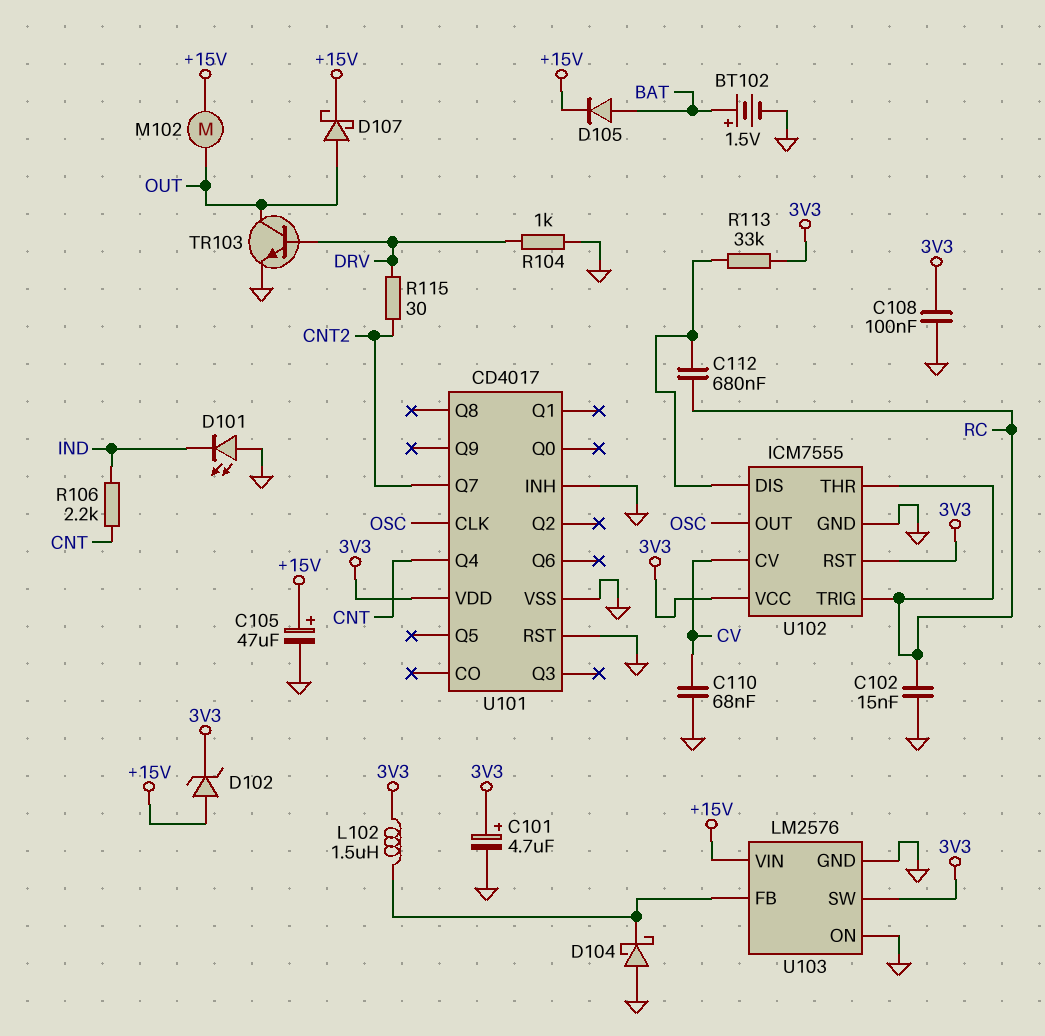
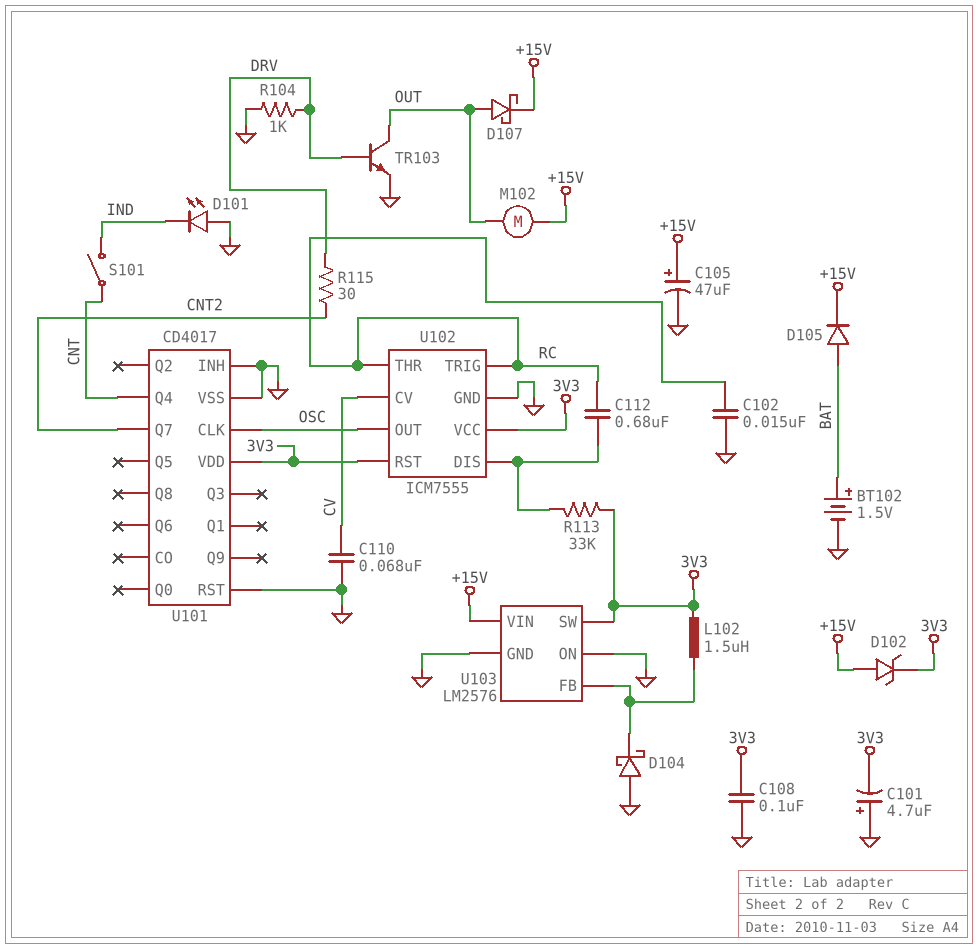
C101: 4.7uF (plus 3V3, minus GND) -> 4.7uF (plus GND, minus 3V3)
R106: 2.2k (CNT, IND) -> none
S101: none -> switch (CNT, IND)

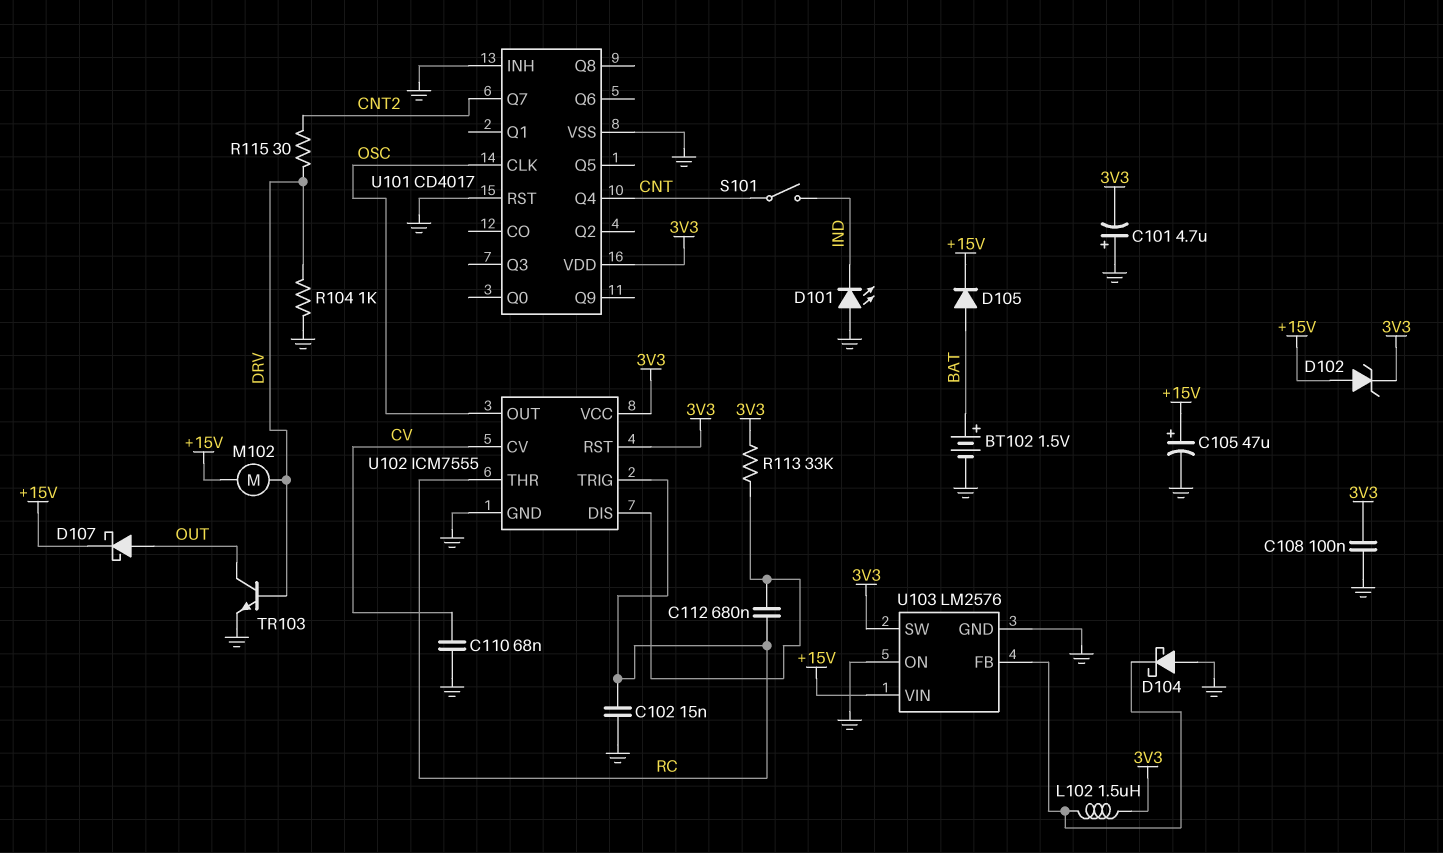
M102: motor (+15V, OUT) -> motor (+15V, DRV)

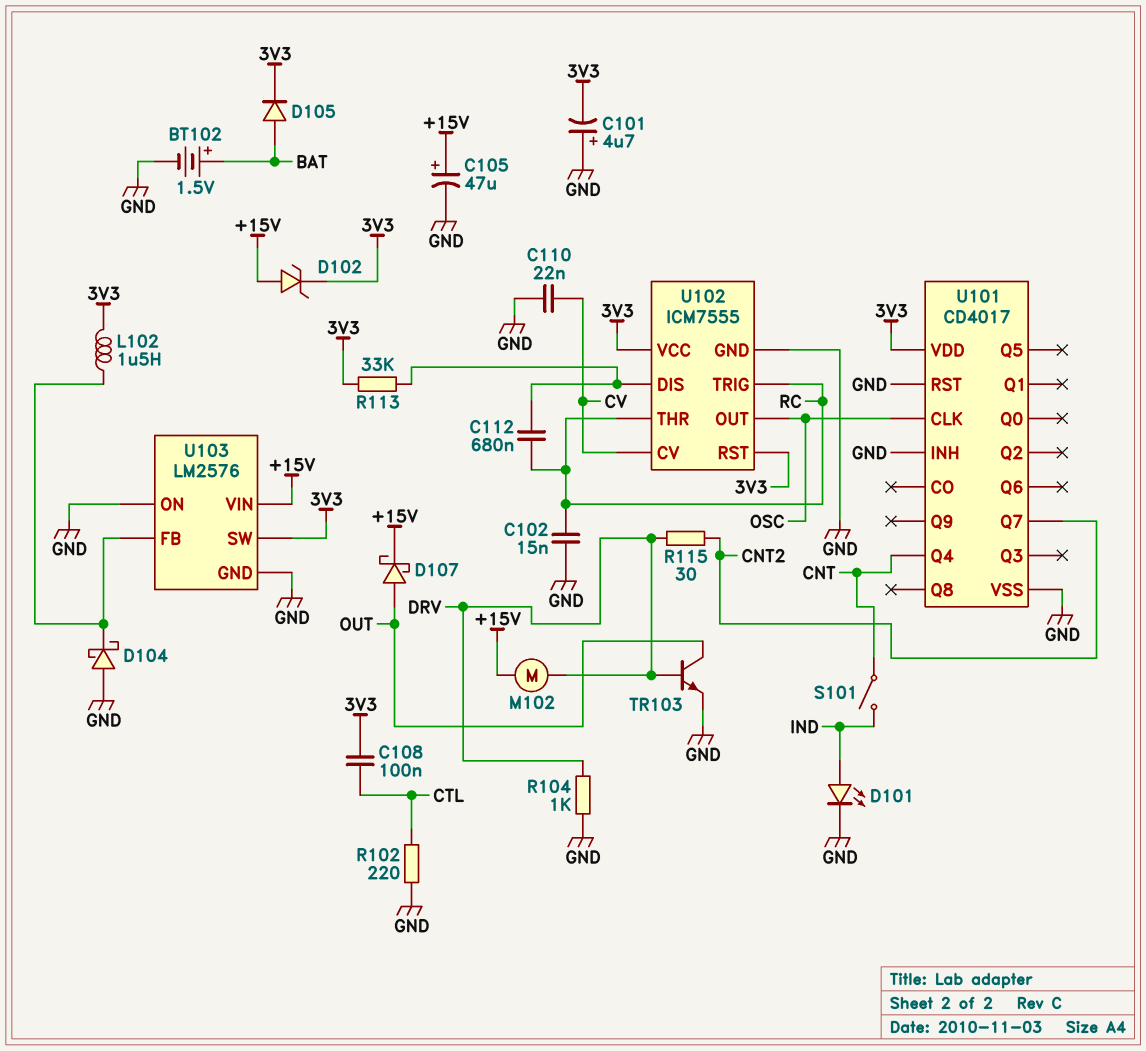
C108: 100nF (3V3, GND) -> 100nF (3V3, CTL)
C110: 68nF (CV, GND) -> 22nF (CV, GND)
D101: LED (A GND, K IND) -> LED (A IND, K GND)
D105: diode (A BAT, K +15V) -> diode (A BAT, K 3V3)
R102: none -> 220 (CTL, GND)

